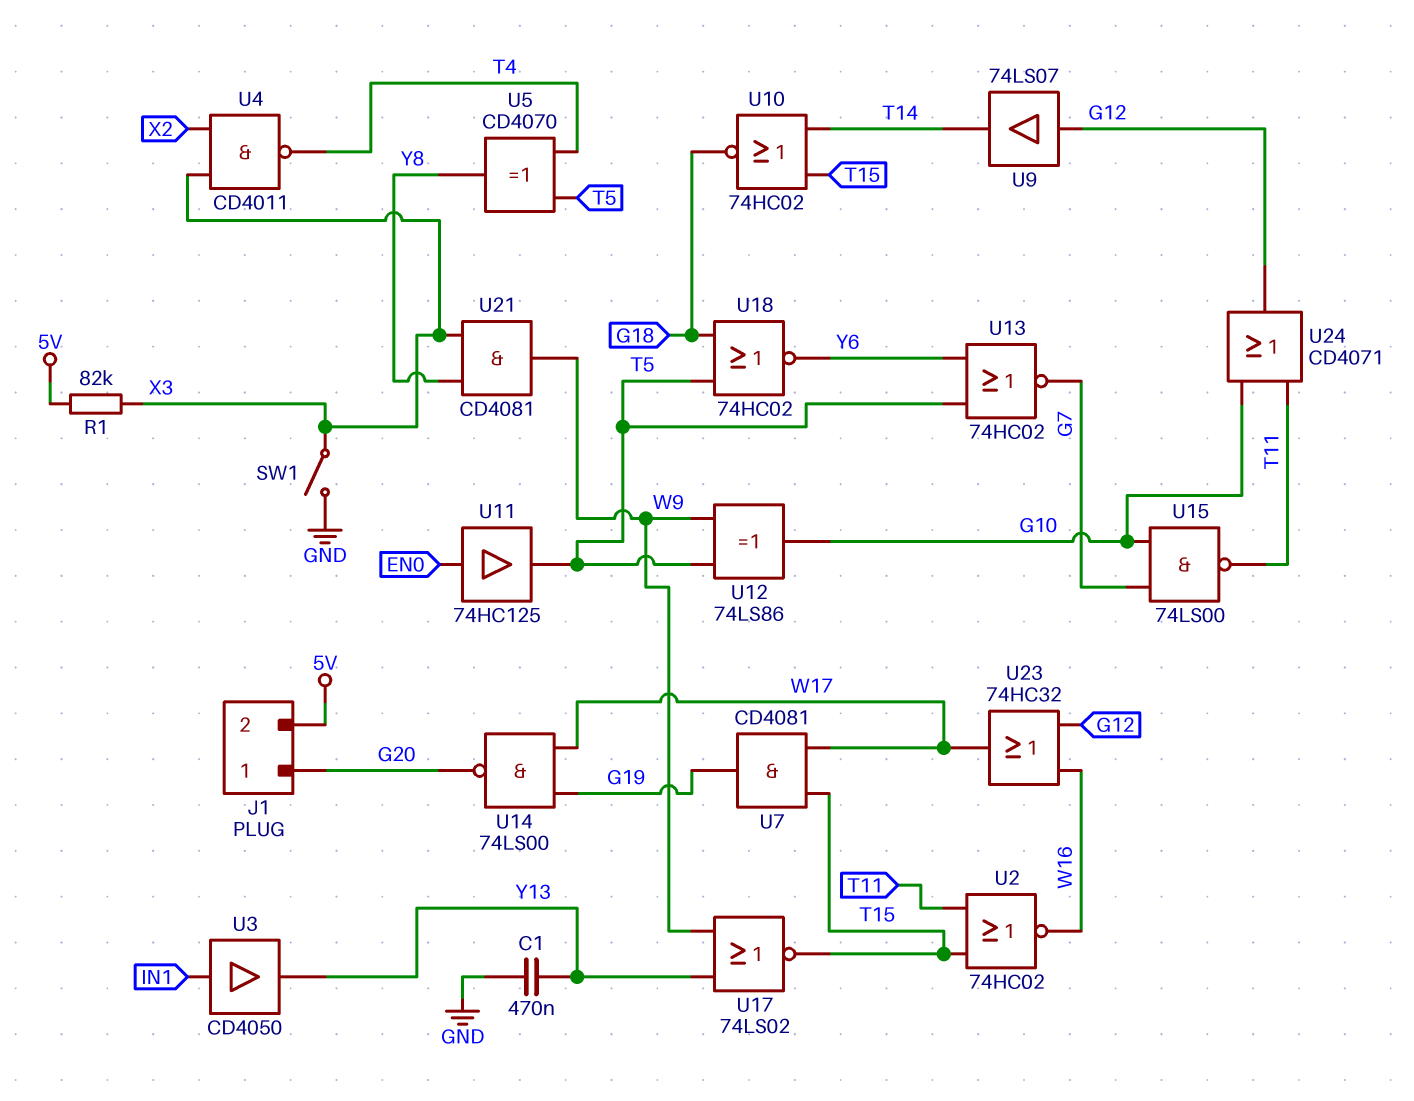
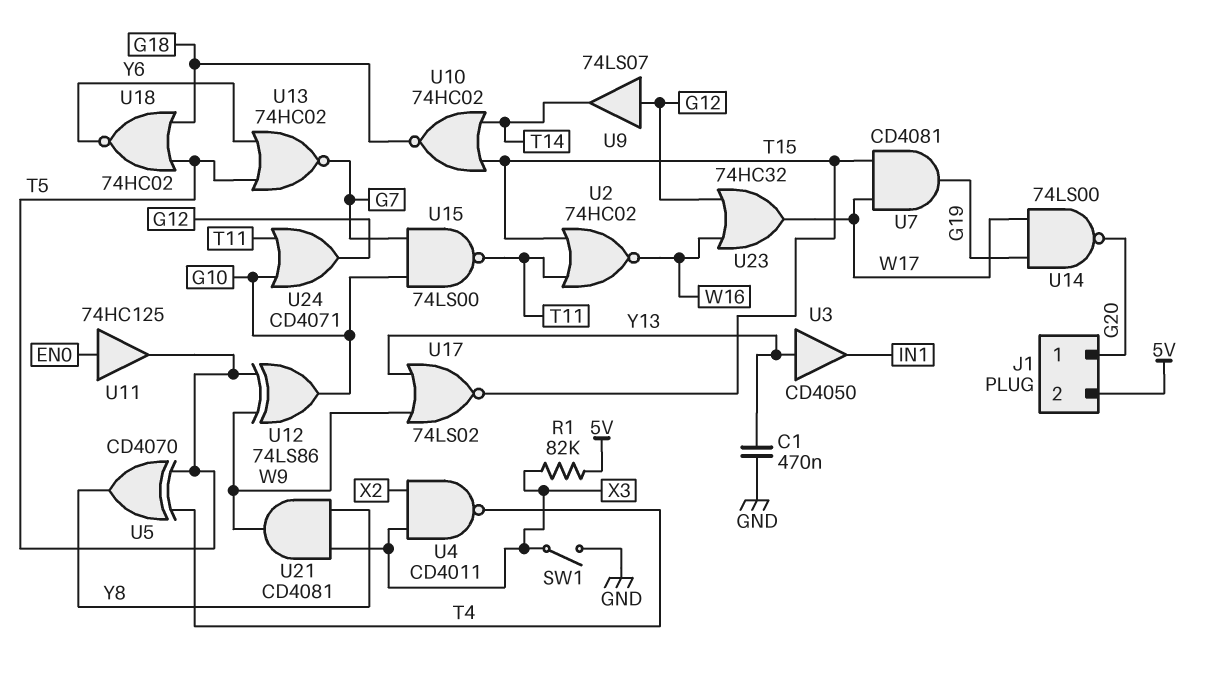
U3: buffer CD4050 (in IN1, out Y13) -> buffer CD4050 (in Y13, out IN1)

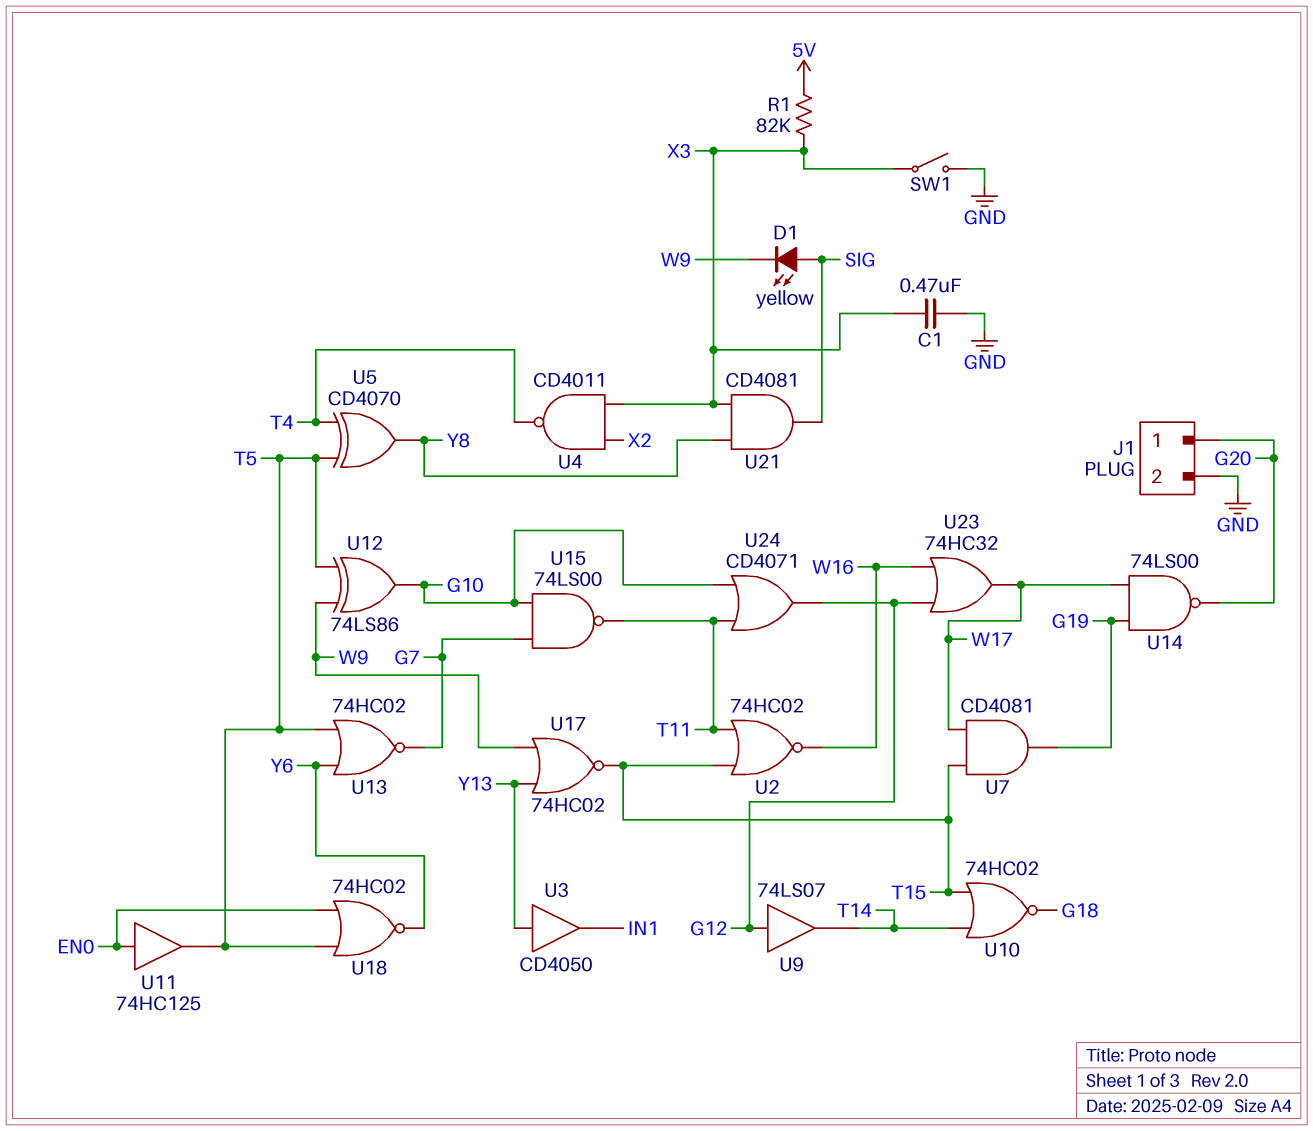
C1: 470nF (GND, Y13) -> 470nF (GND, X3)
D1: none -> LED yellow (A SIG, K W9)
J1 pin 2: 5V -> GND
U17: NOR 74LS02 (in W9, in Y13, out T15) -> NOR 74HC02 (in W9, in Y13, out T15)
U18: NOR 74HC02 (in G18, in T5, out Y6) -> NOR 74HC02 (in EN0, in T5, out Y6)
U21: AND CD4081 (in X3, in Y8, out W9) -> AND CD4081 (in X3, in Y8, out SIG)

